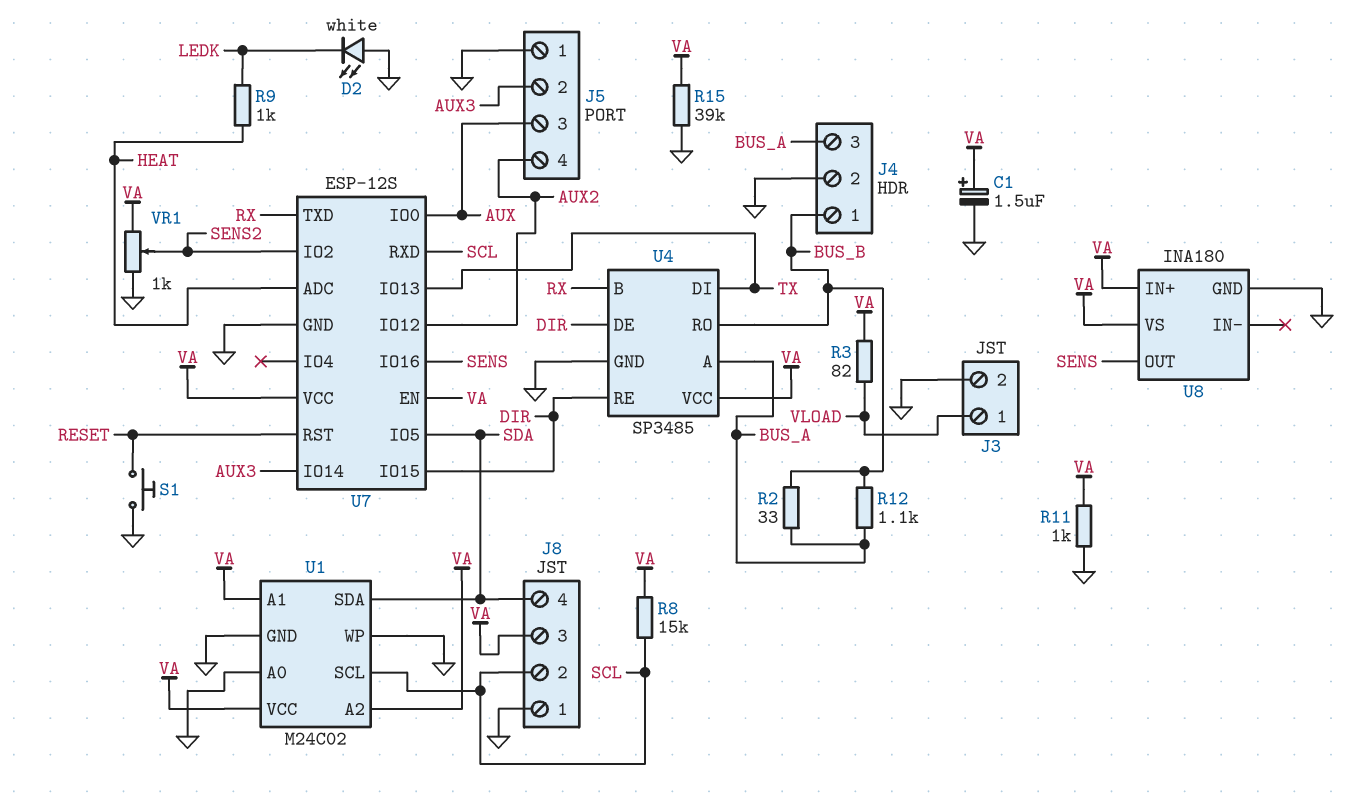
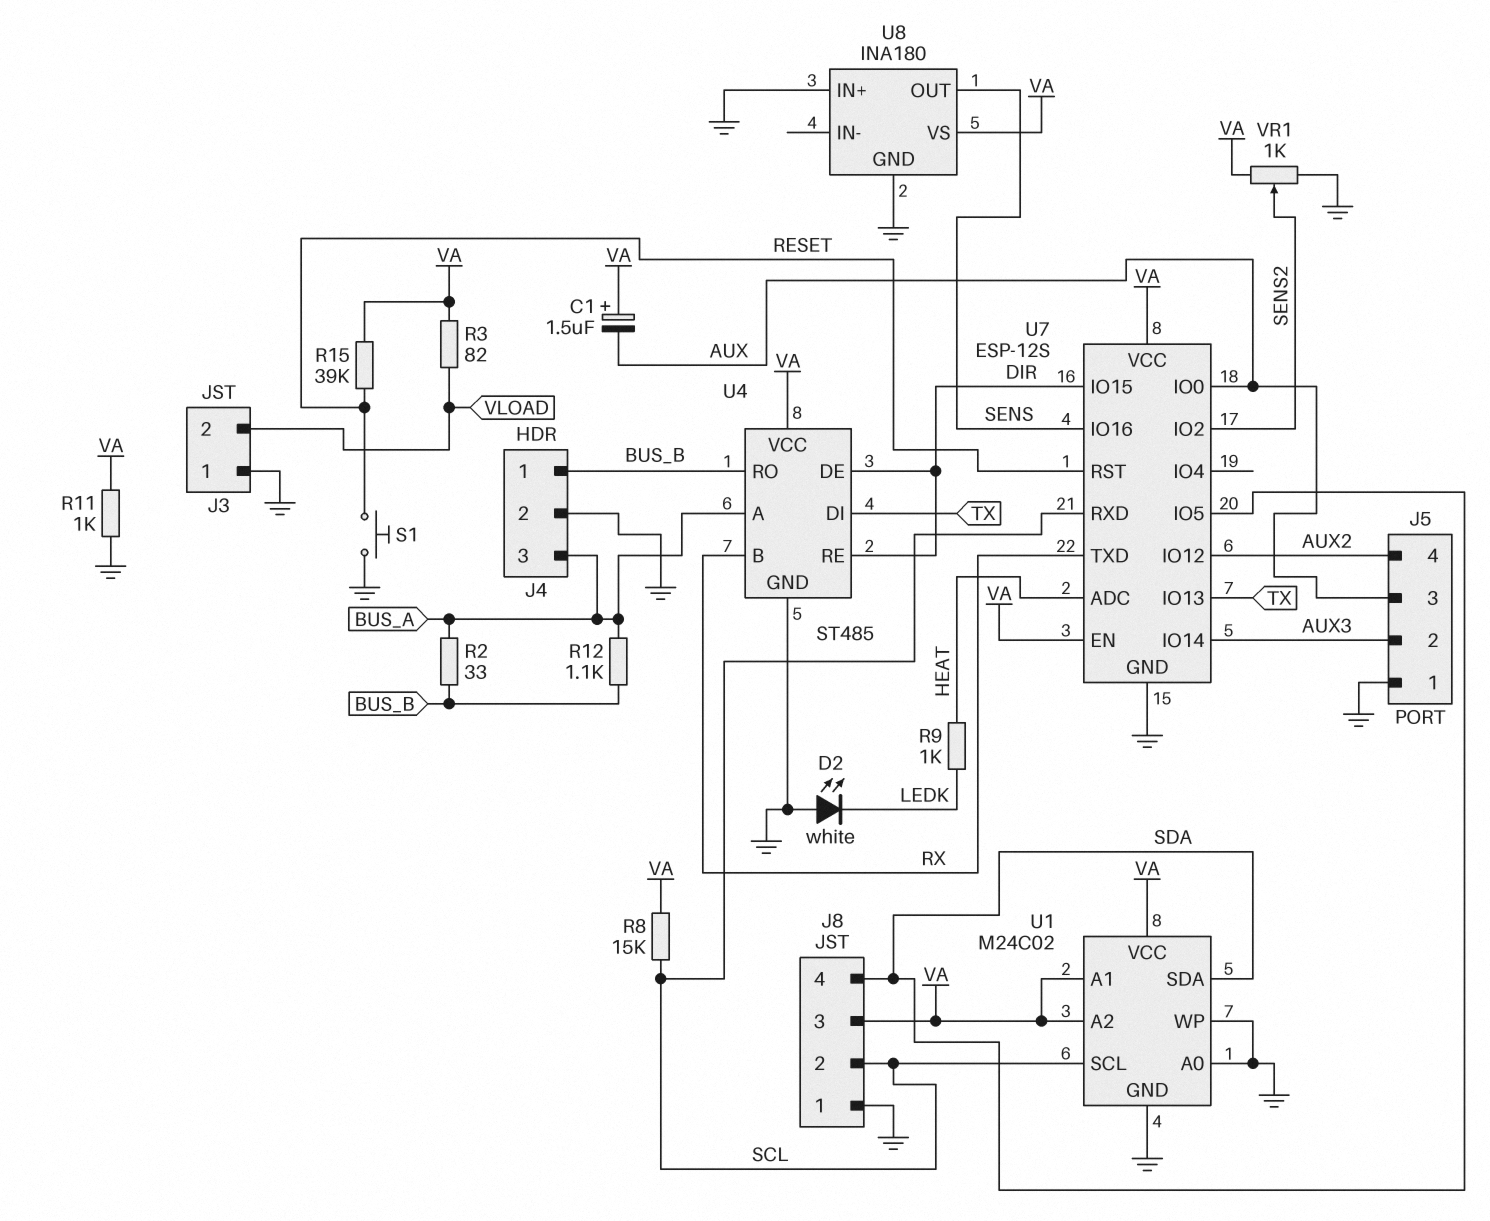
C1: 1.5uF (plus VA, minus GND) -> 1.5uF (plus VA, minus AUX)
J3 pin 1: VLOAD -> GND
J3 pin 2: GND -> VLOAD
R15: 39k (GND, VA) -> 39k (RESET, VA)
U4: SP3485 -> ST485
U8 pin IN+: VA -> GND

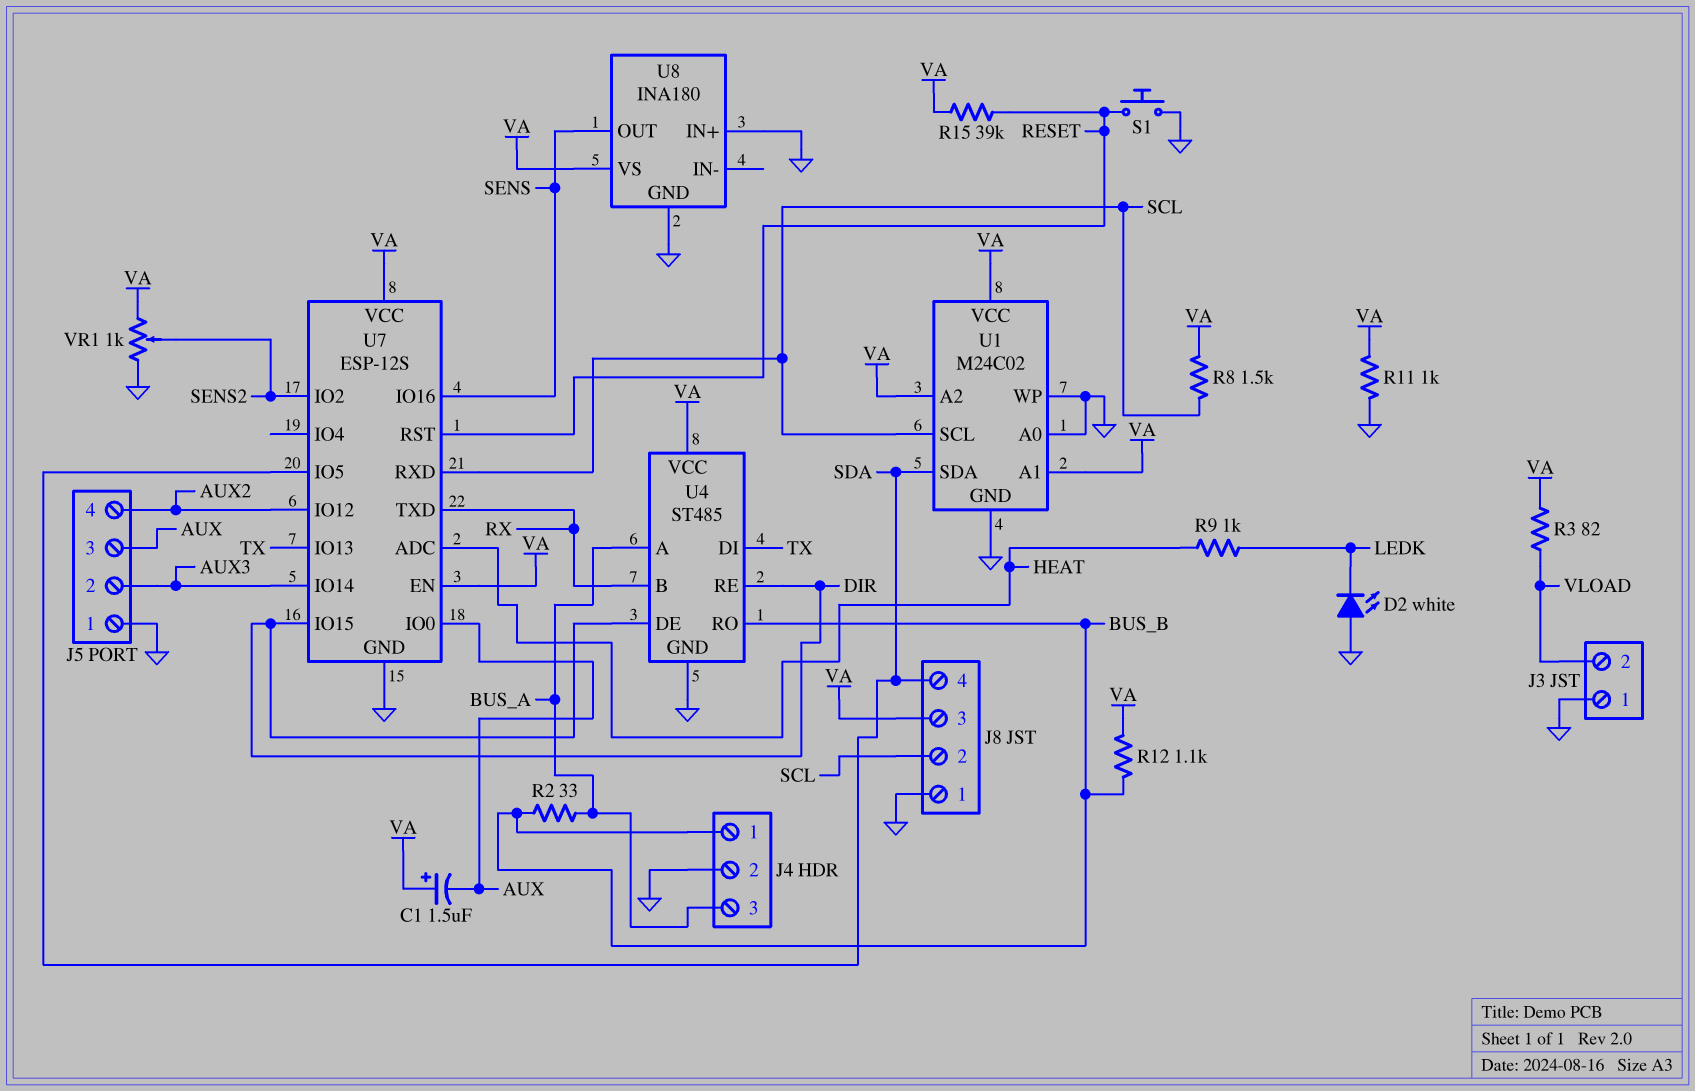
R8: 15k (SCL, VA) -> 1.5k (SCL, VA)
R12: 1.1k (BUS_A, BUS_B) -> 1.1k (BUS_B, VA)

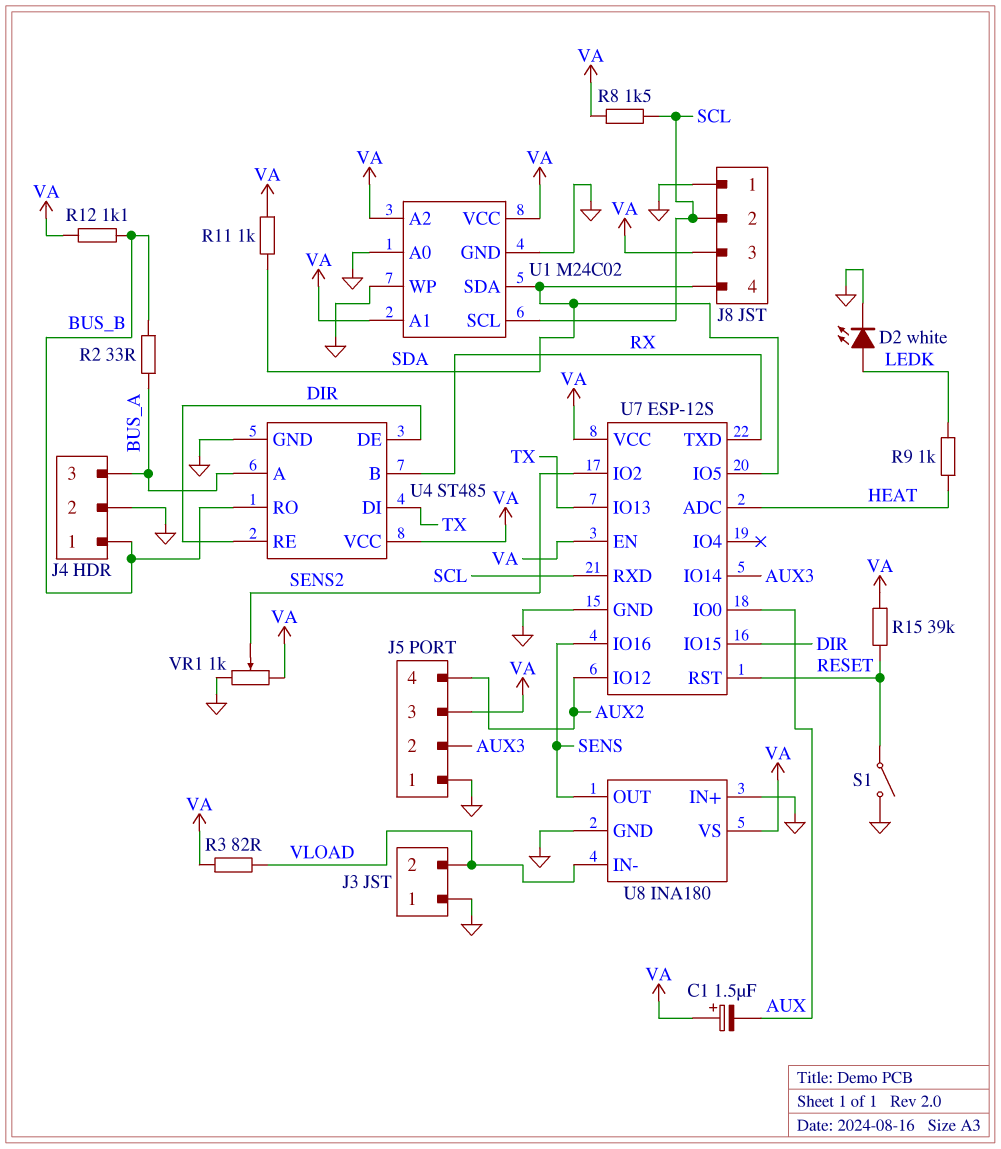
D2: LED white (A GND, K LEDK) -> LED white (A LEDK, K GND)
J5 pin 3: AUX -> VA
R11: 1k (GND, VA) -> 1k (SDA, VA)
S1: button (GND, RESET) -> switch (GND, RESET)
U8 pin IN-: none -> VLOAD

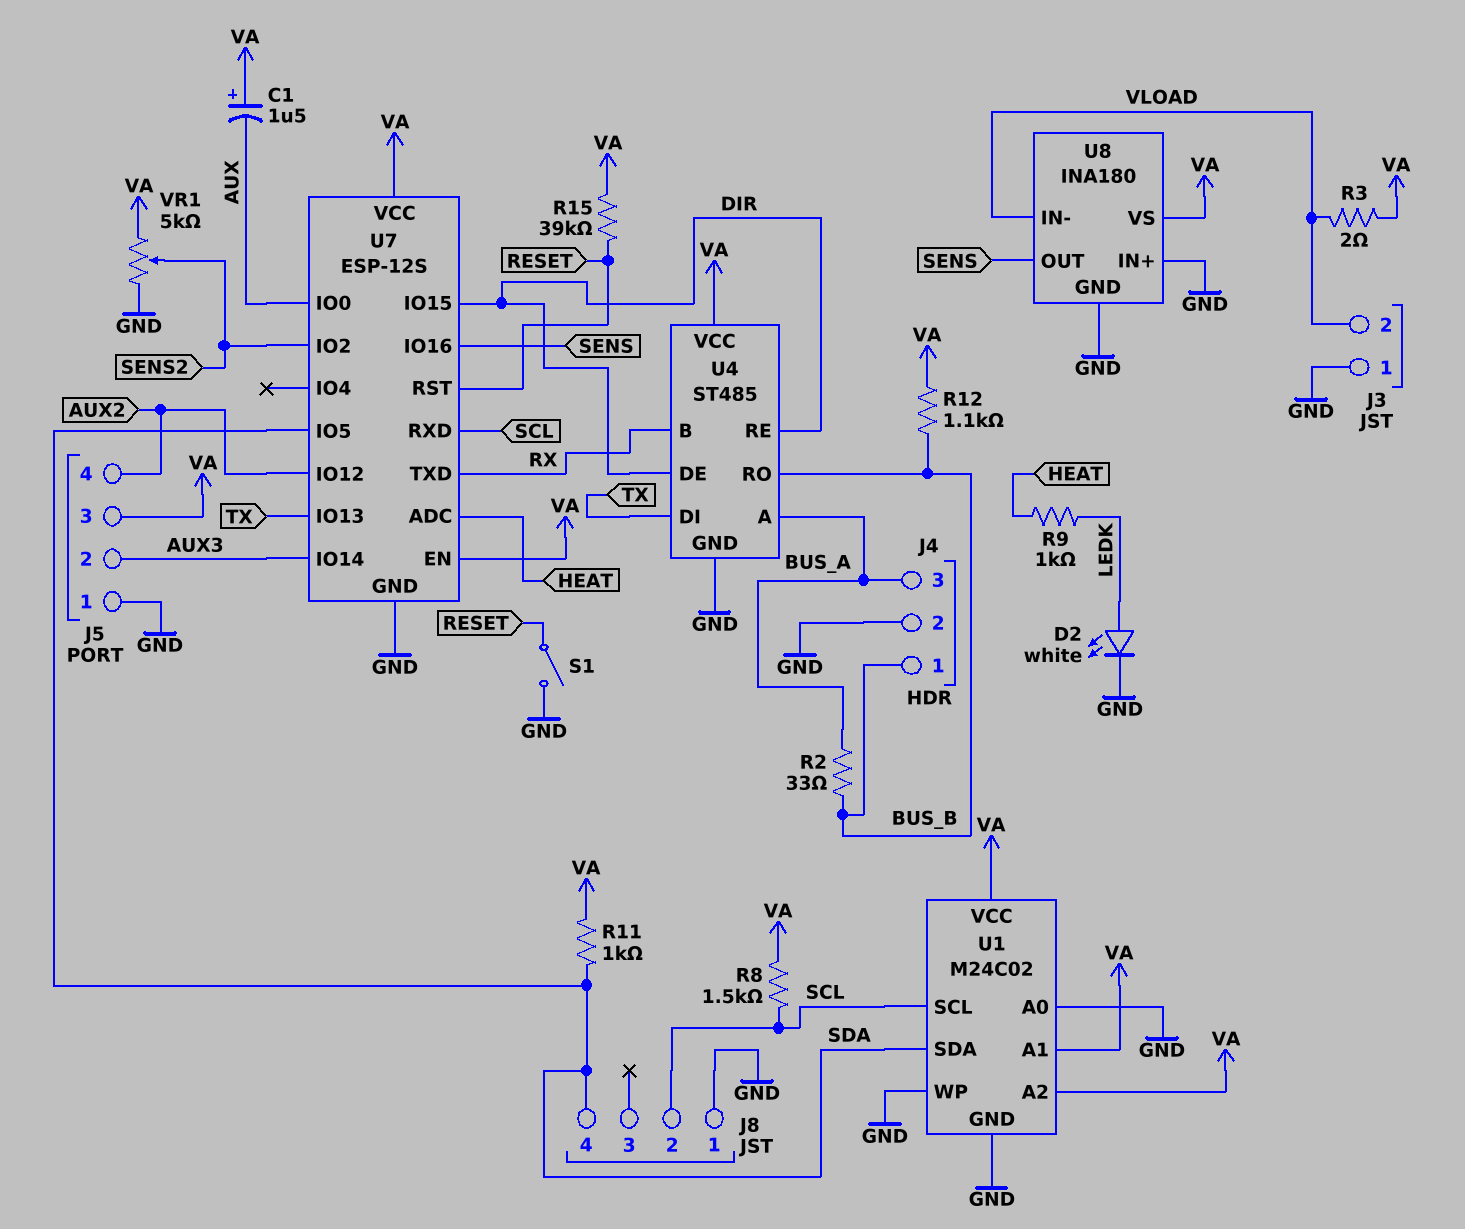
J8 pin 3: VA -> none
R3: 82 (VA, VLOAD) -> 2 (VA, VLOAD)
VR1: 1k (GND, VA, wiper SENS2) -> 5k (GND, VA, wiper SENS2)

